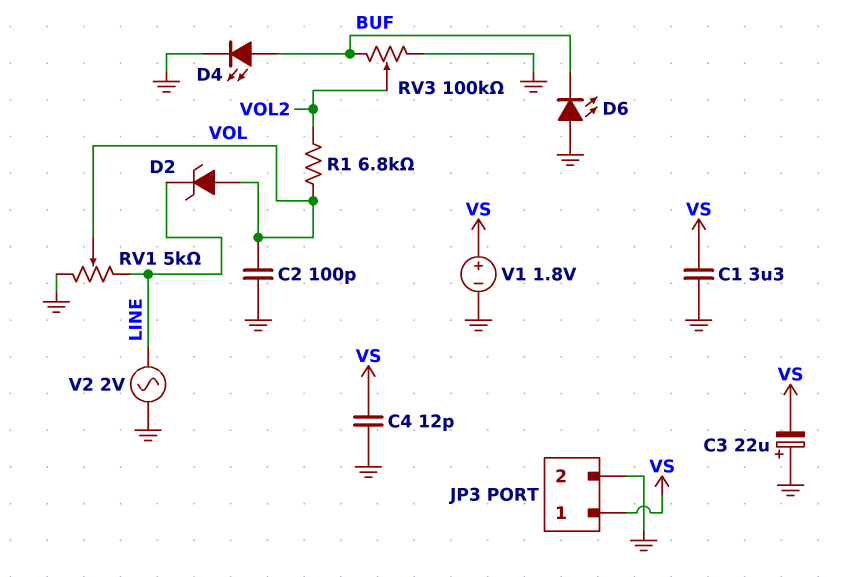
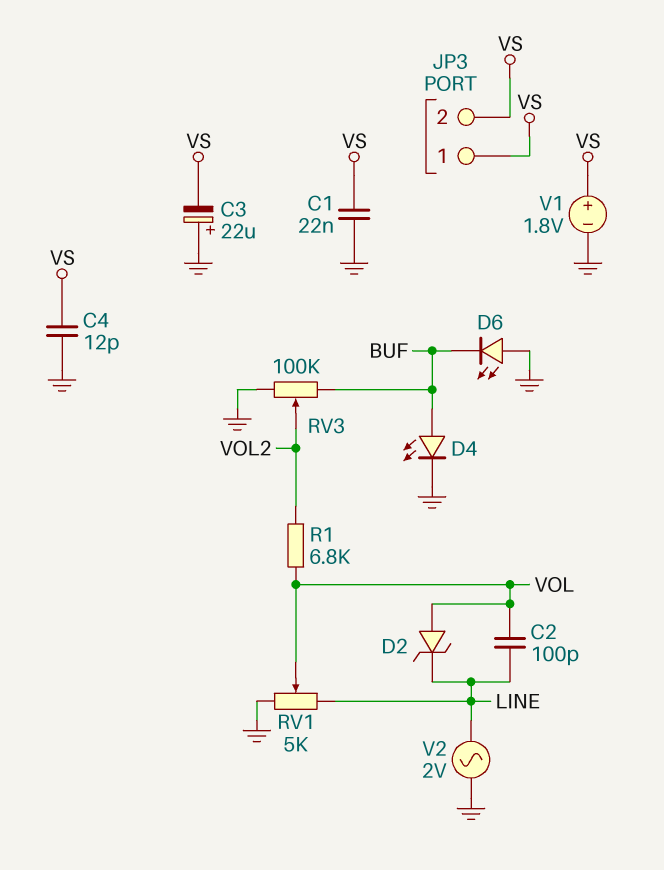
C1: 3.3uF (GND, VS) -> 22nF (GND, VS)
C2: 100pF (GND, VOL) -> 100pF (LINE, VOL)
JP3 pin 2: GND -> VS

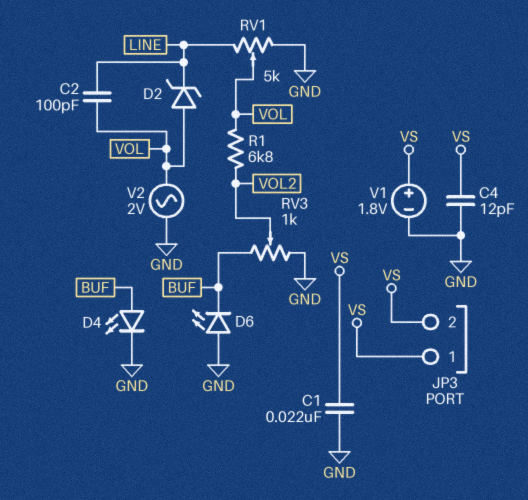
C3: 22uF (plus GND, minus VS) -> none
RV3: 100k (BUF, GND, wiper VOL2) -> 1k (BUF, GND, wiper VOL2)
V2: AC 2V (GND, LINE) -> AC 2V (GND, VOL)

